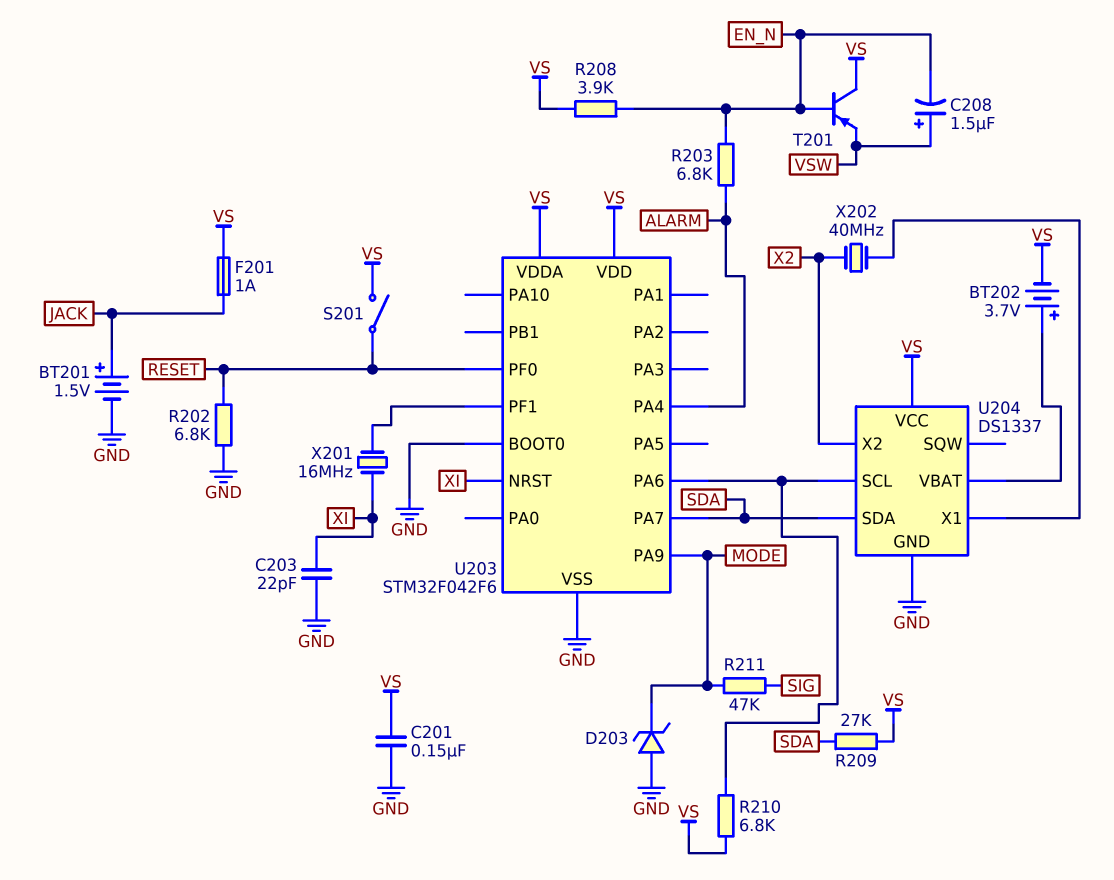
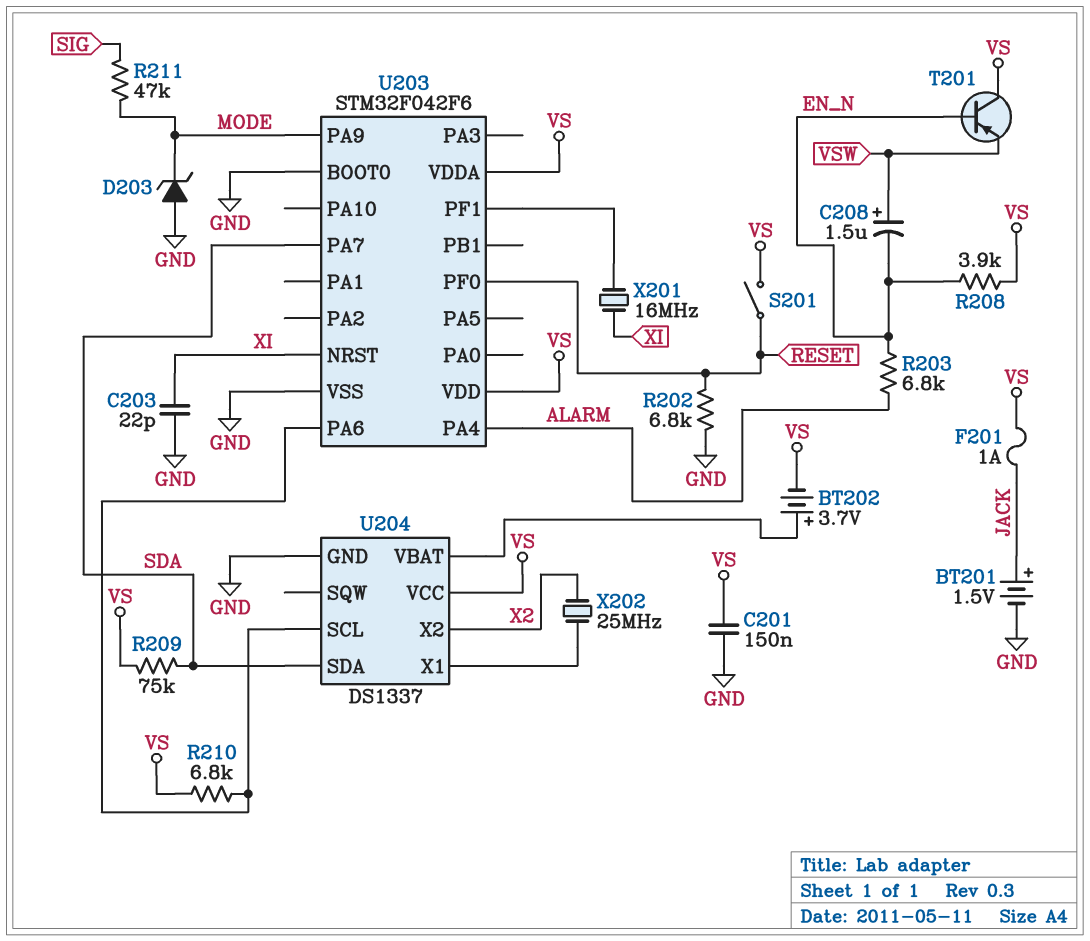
R209: 27k (SDA, VS) -> 75k (SDA, VS)
X202: 40MHz (U204/X1, X2) -> 25MHz (U204/X1, X2)

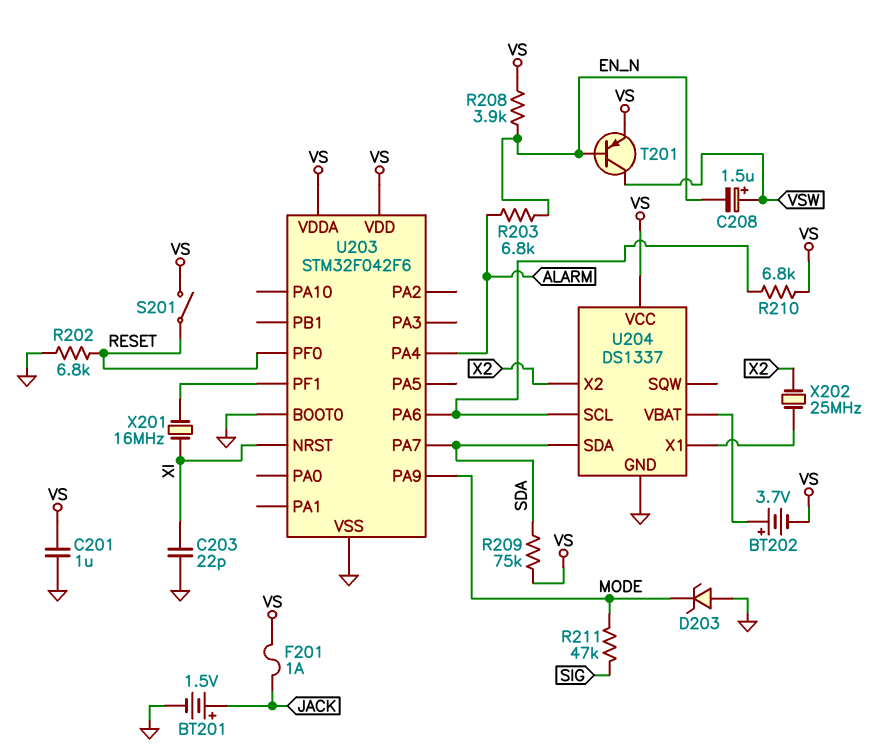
C201: 150nF (GND, VS) -> 1uF (GND, VS)
T201: PNP (B EN_N, C VS, E VSW) -> PNP (B EN_N, C VSW, E VS)

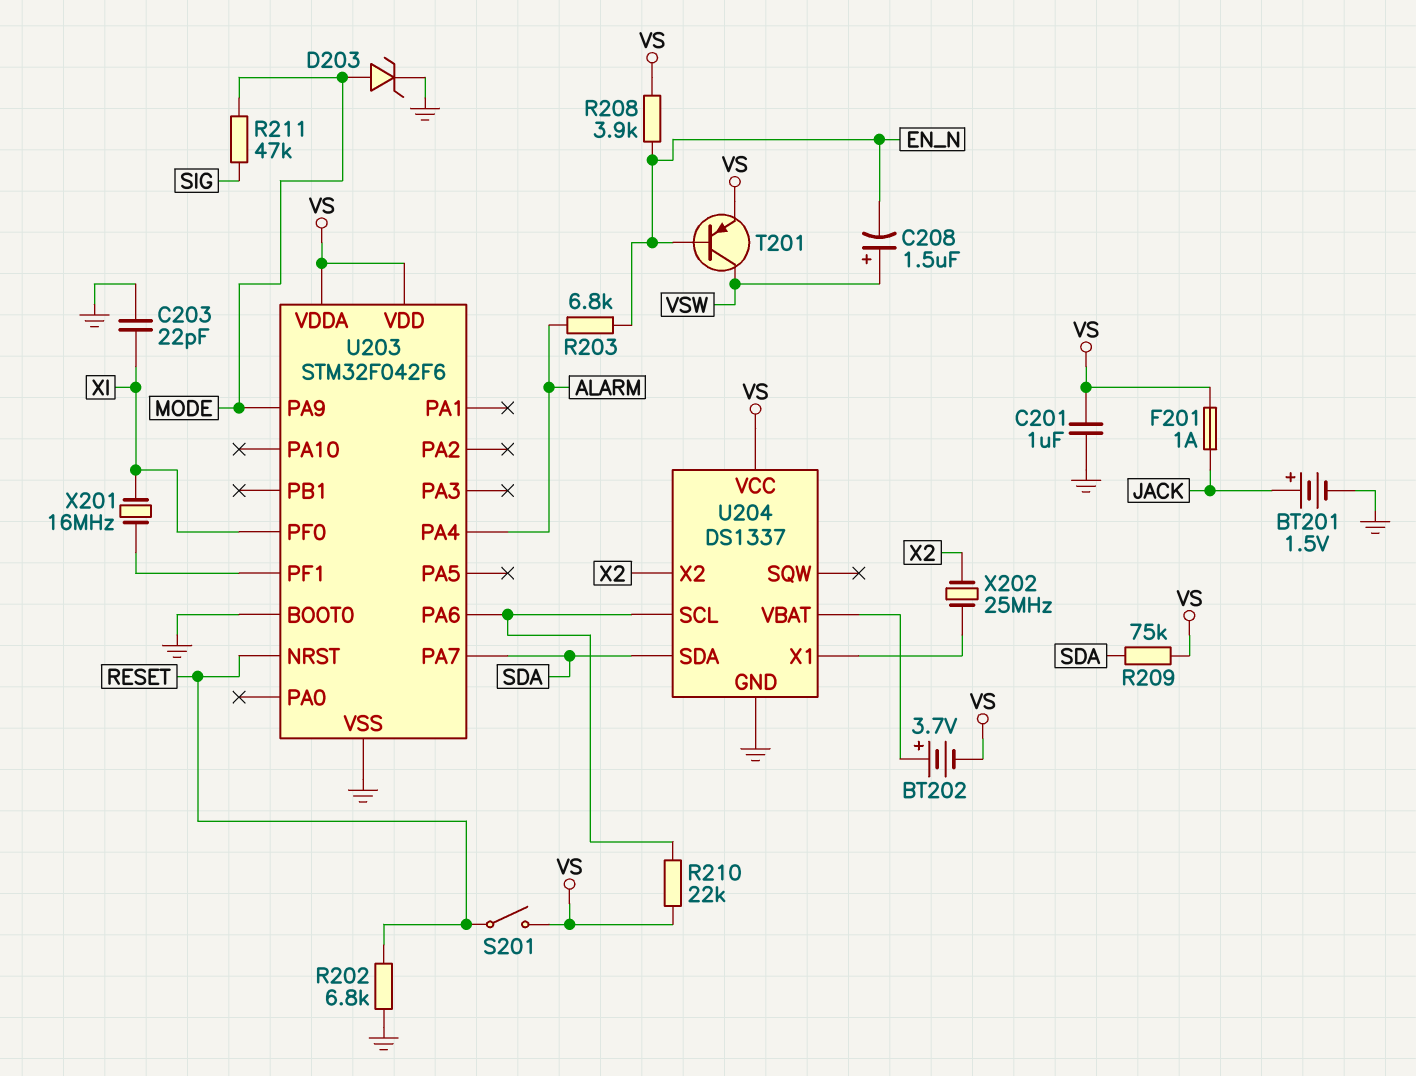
D203: zener (A GND, K MODE) -> zener (A MODE, K GND)
R210: 6.8k (U203/PA6, VS) -> 22k (U203/PA6, VS)
U203 pin NRST: XI -> RESET
U203 pin PF0: RESET -> XI

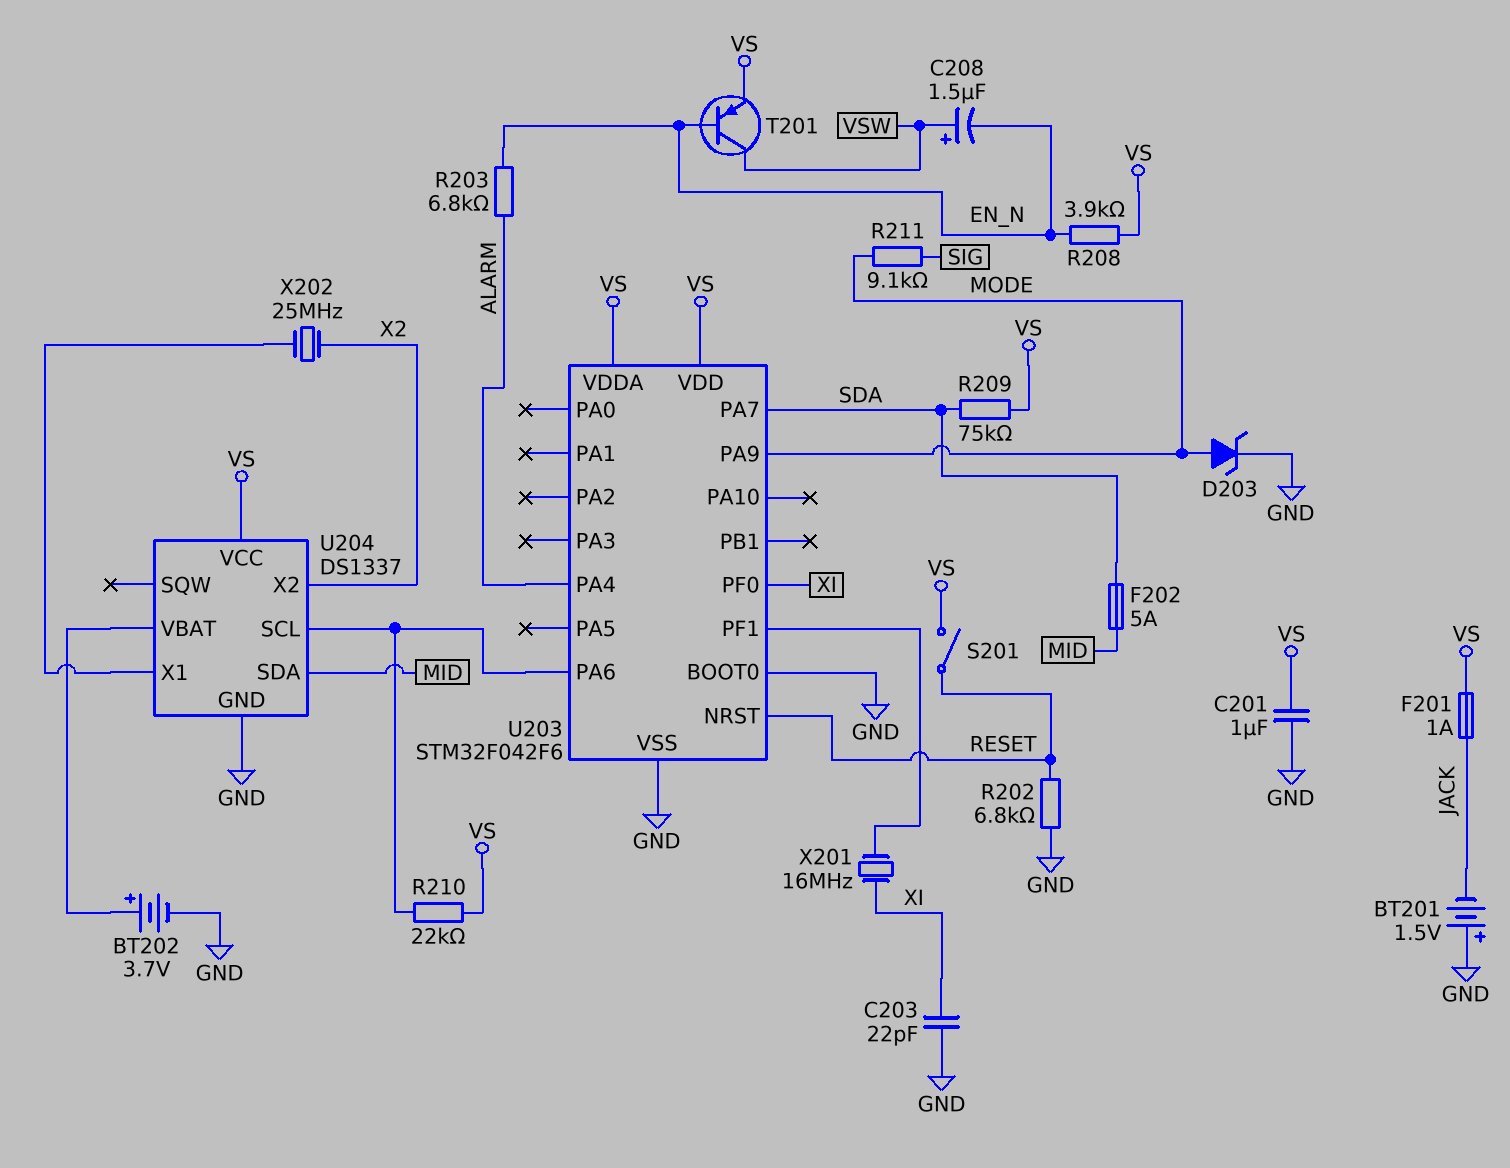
BT201: 1.5V (plus JACK, minus GND) -> 1.5V (plus GND, minus JACK)
BT202: 3.7V (plus U204/VBAT, minus VS) -> 3.7V (plus U204/VBAT, minus GND)
F202: none -> 5A (MID, SDA)
R211: 47k (MODE, SIG) -> 9.1k (MODE, SIG)
U204 pin SDA: SDA -> MID

